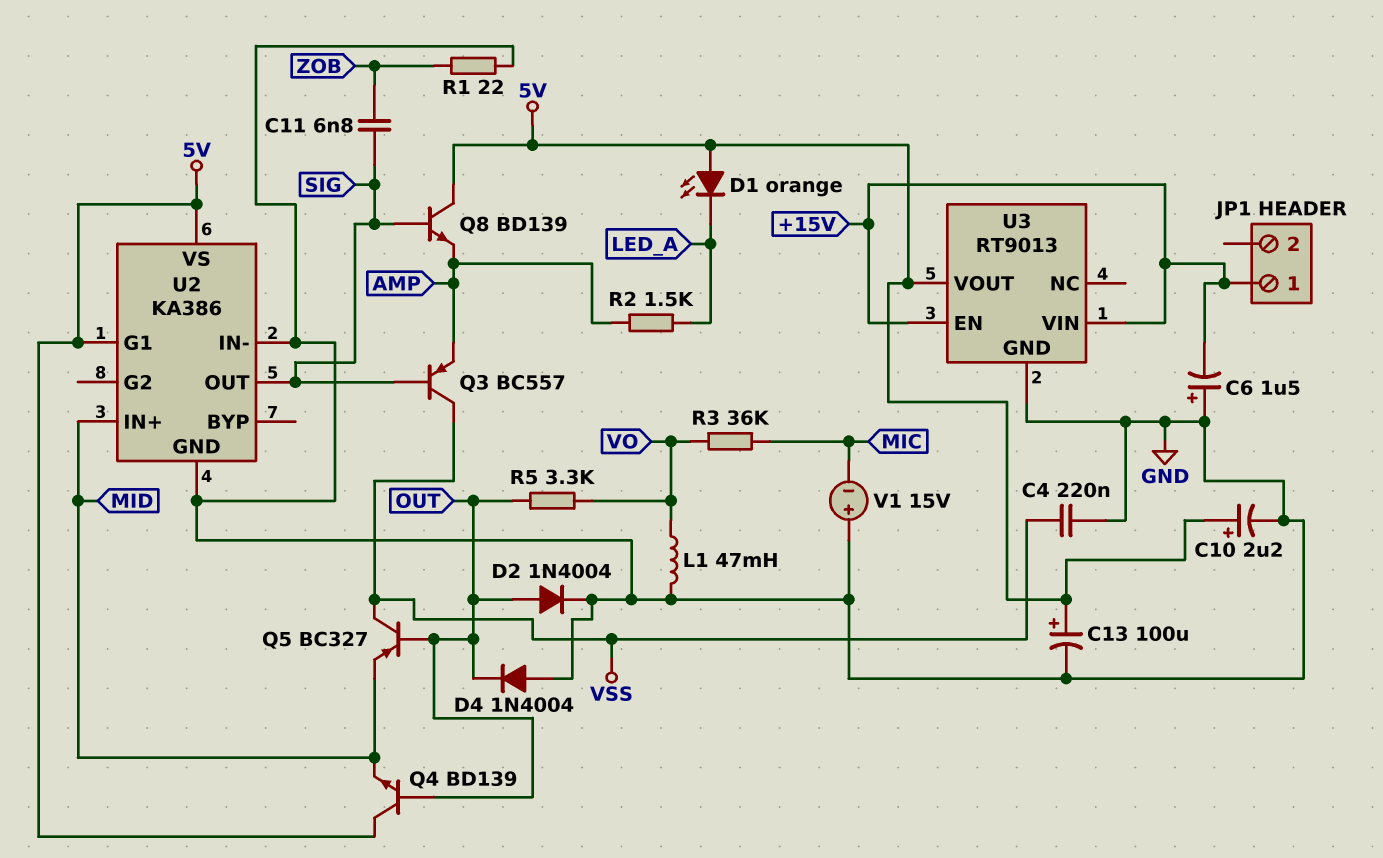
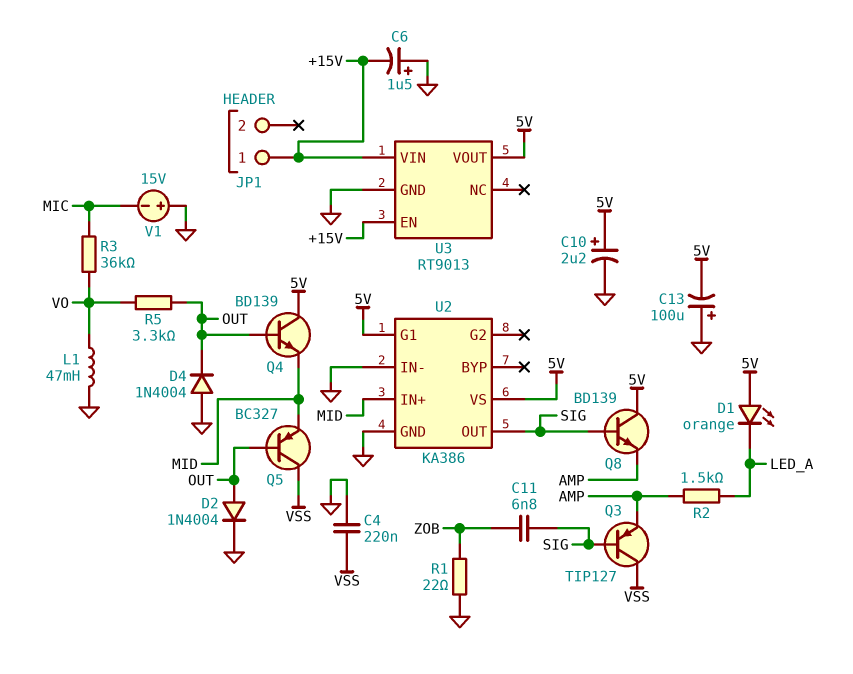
C13: 100uF (plus 5V, minus GND) -> 100uF (plus GND, minus 5V)
Q3: PNP BC557 (B SIG, C VSS, E AMP) -> PNP TIP127 (B SIG, C VSS, E AMP)

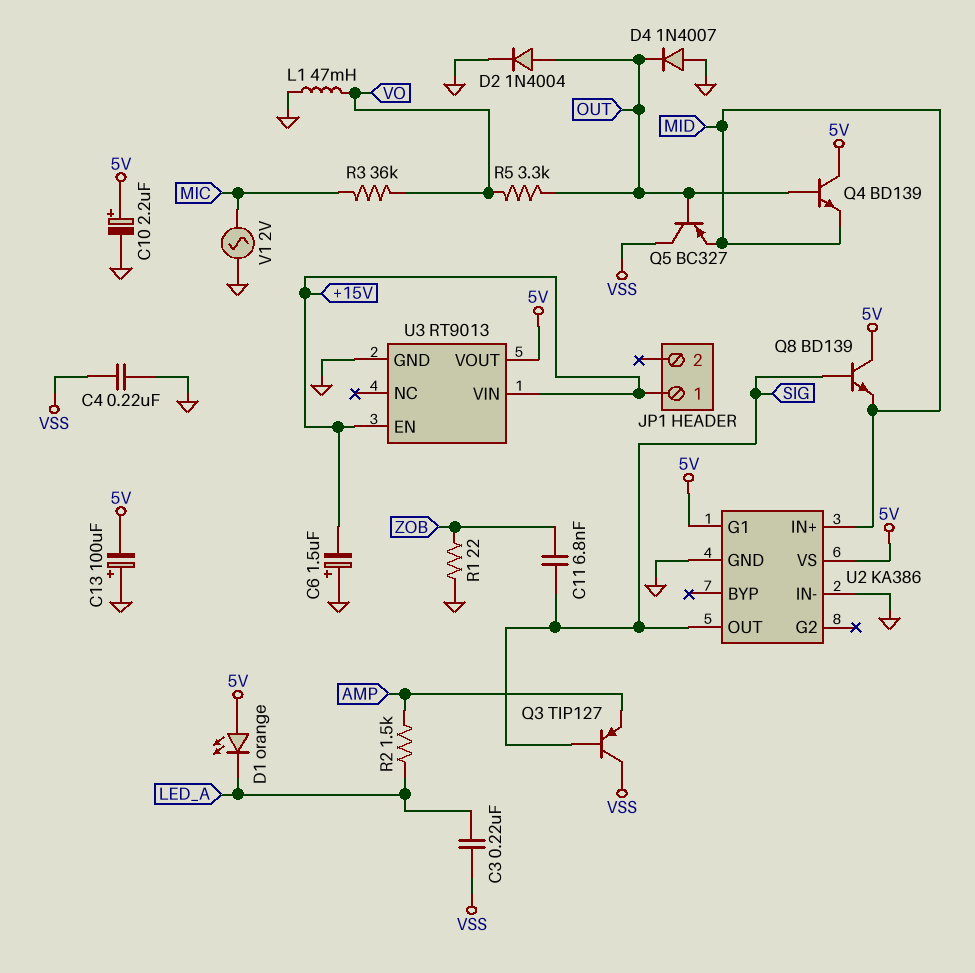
C3: none -> 220nF (LED_A, VSS)
D4: diode 1N4004 (A GND, K OUT) -> diode 1N4007 (A GND, K OUT)
Q8: NPN BD139 (B SIG, C 5V, E AMP) -> NPN BD139 (B SIG, C 5V, E MID)
V1: 15V (plus GND, minus MIC) -> AC 2V (GND, MIC)

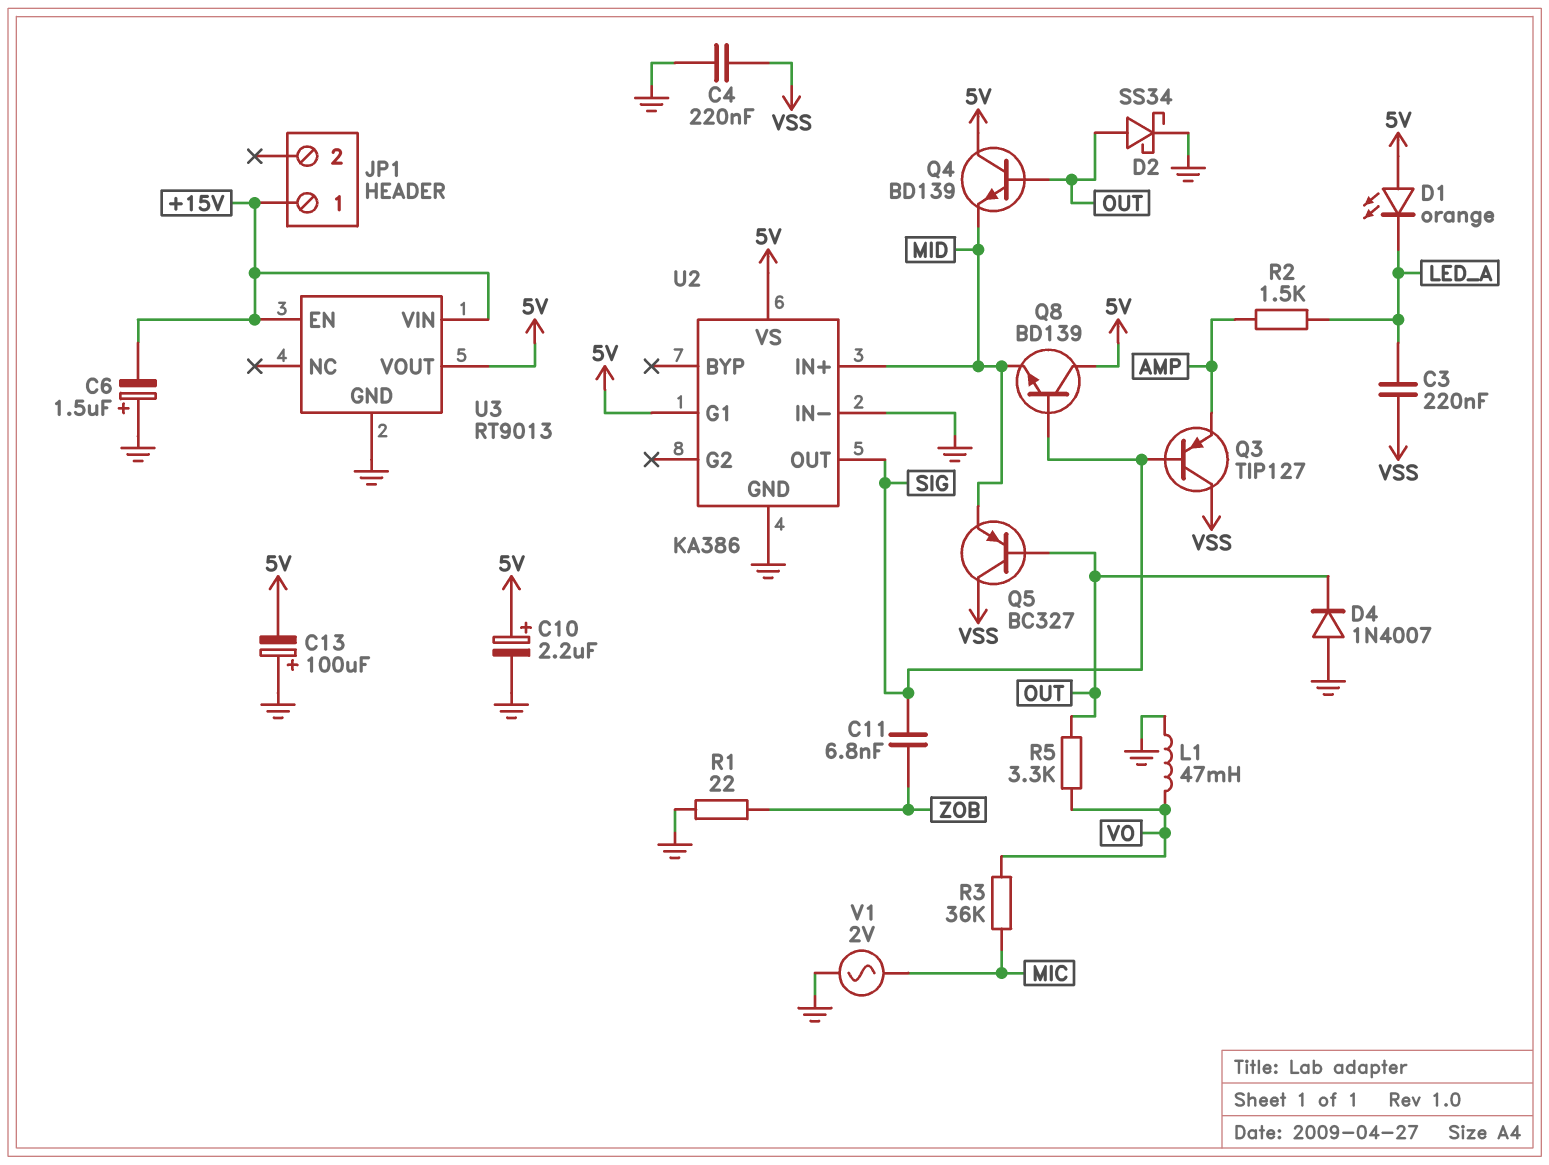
D2: diode 1N4004 (A OUT, K GND) -> schottky SS34 (A OUT, K GND)

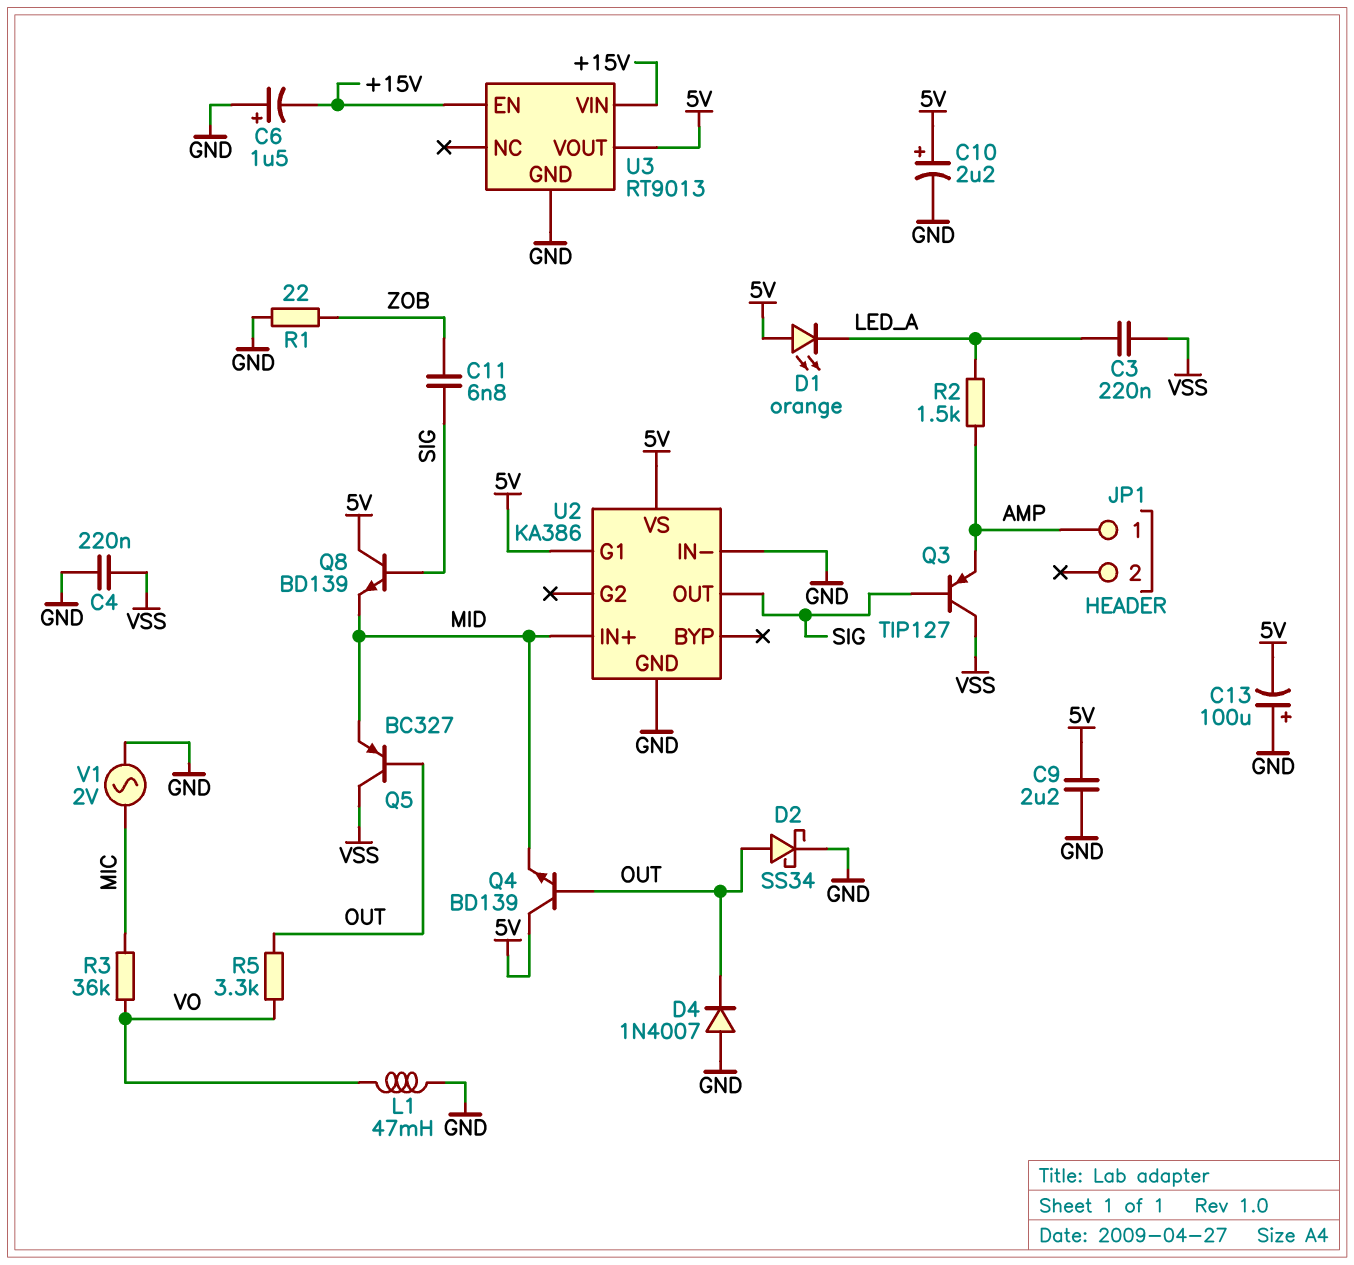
C9: none -> 2.2uF (5V, GND)
JP1 pin 1: +15V -> AMP

